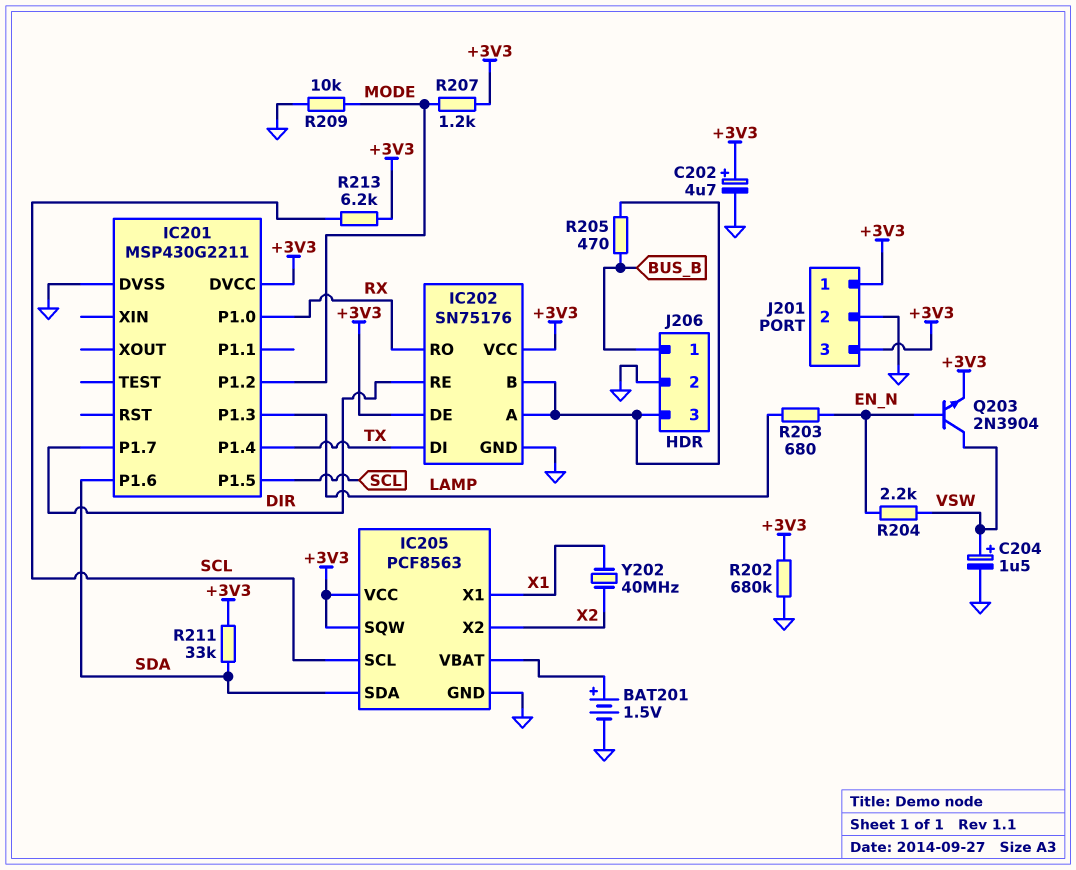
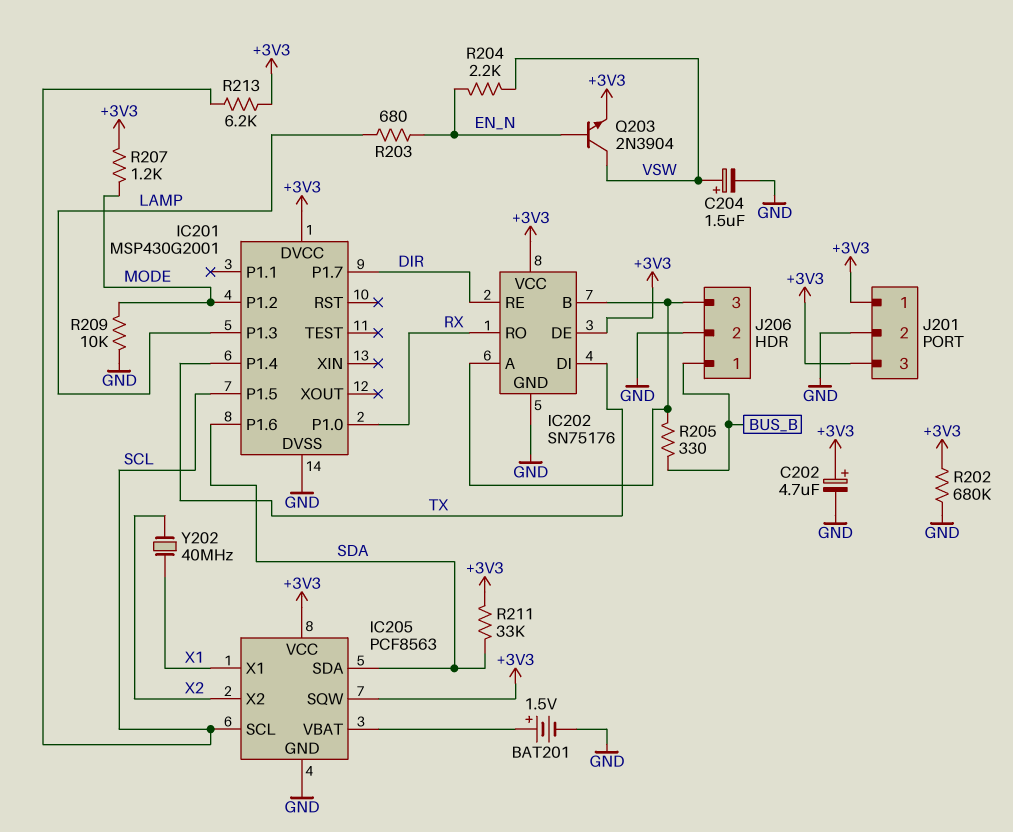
IC201: MSP430G2211 -> MSP430G2001
R205: 470 (BUS_B, IC202/A) -> 330 (BUS_B, IC202/A)

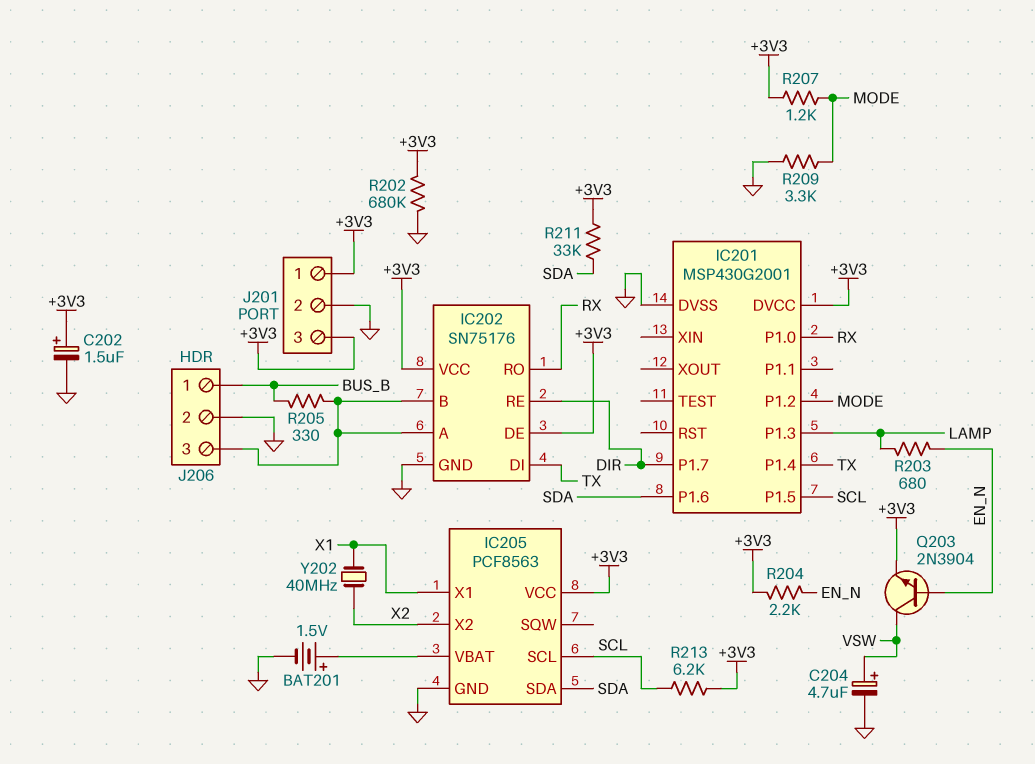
C202: 4.7uF (plus +3V3, minus GND) -> 1.5uF (plus +3V3, minus GND)
C204: 1.5uF (plus VSW, minus GND) -> 4.7uF (plus VSW, minus GND)
IC205 pin SQW: +3V3 -> none
R204: 2.2k (EN_N, VSW) -> 2.2k (+3V3, EN_N)
R209: 10k (GND, MODE) -> 3.3k (GND, MODE)

